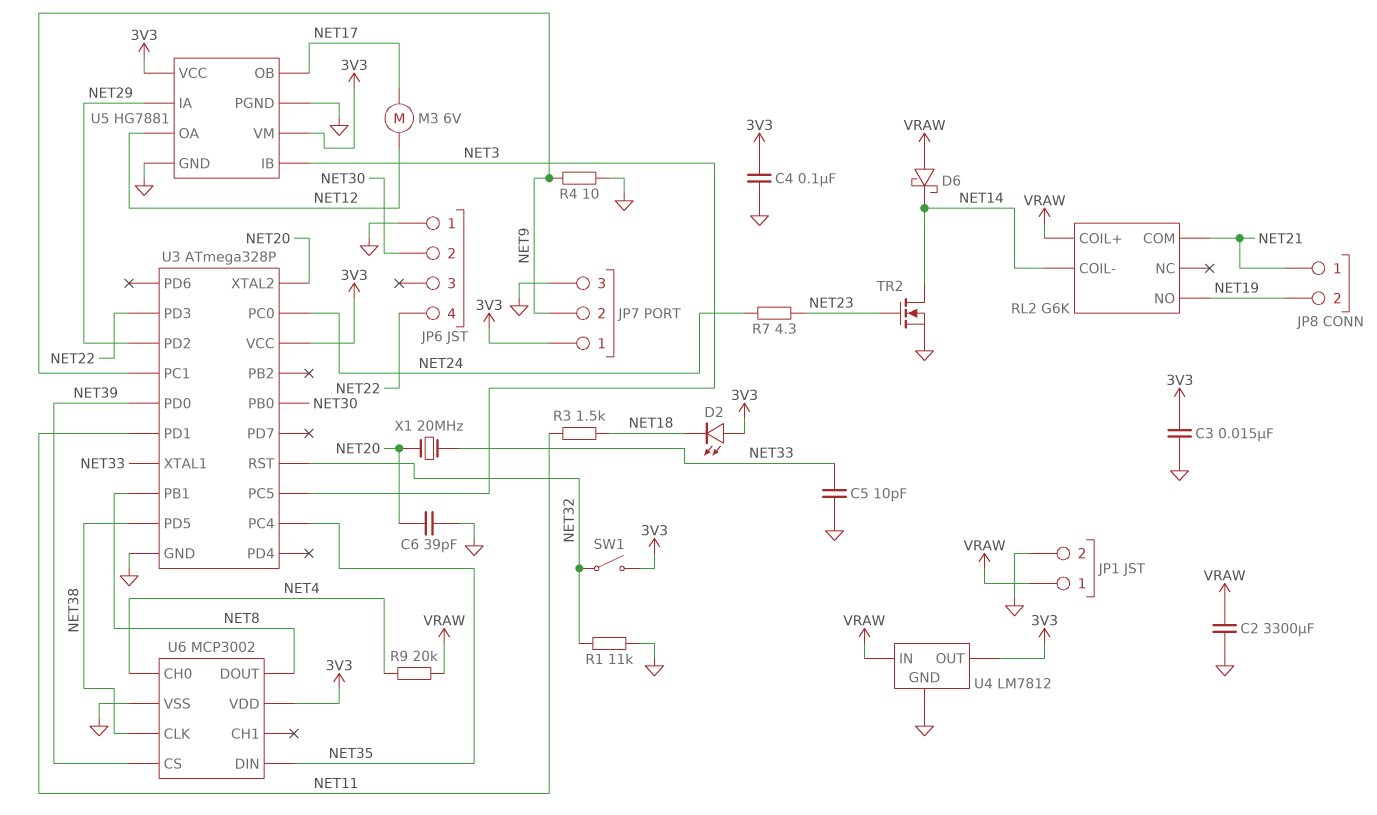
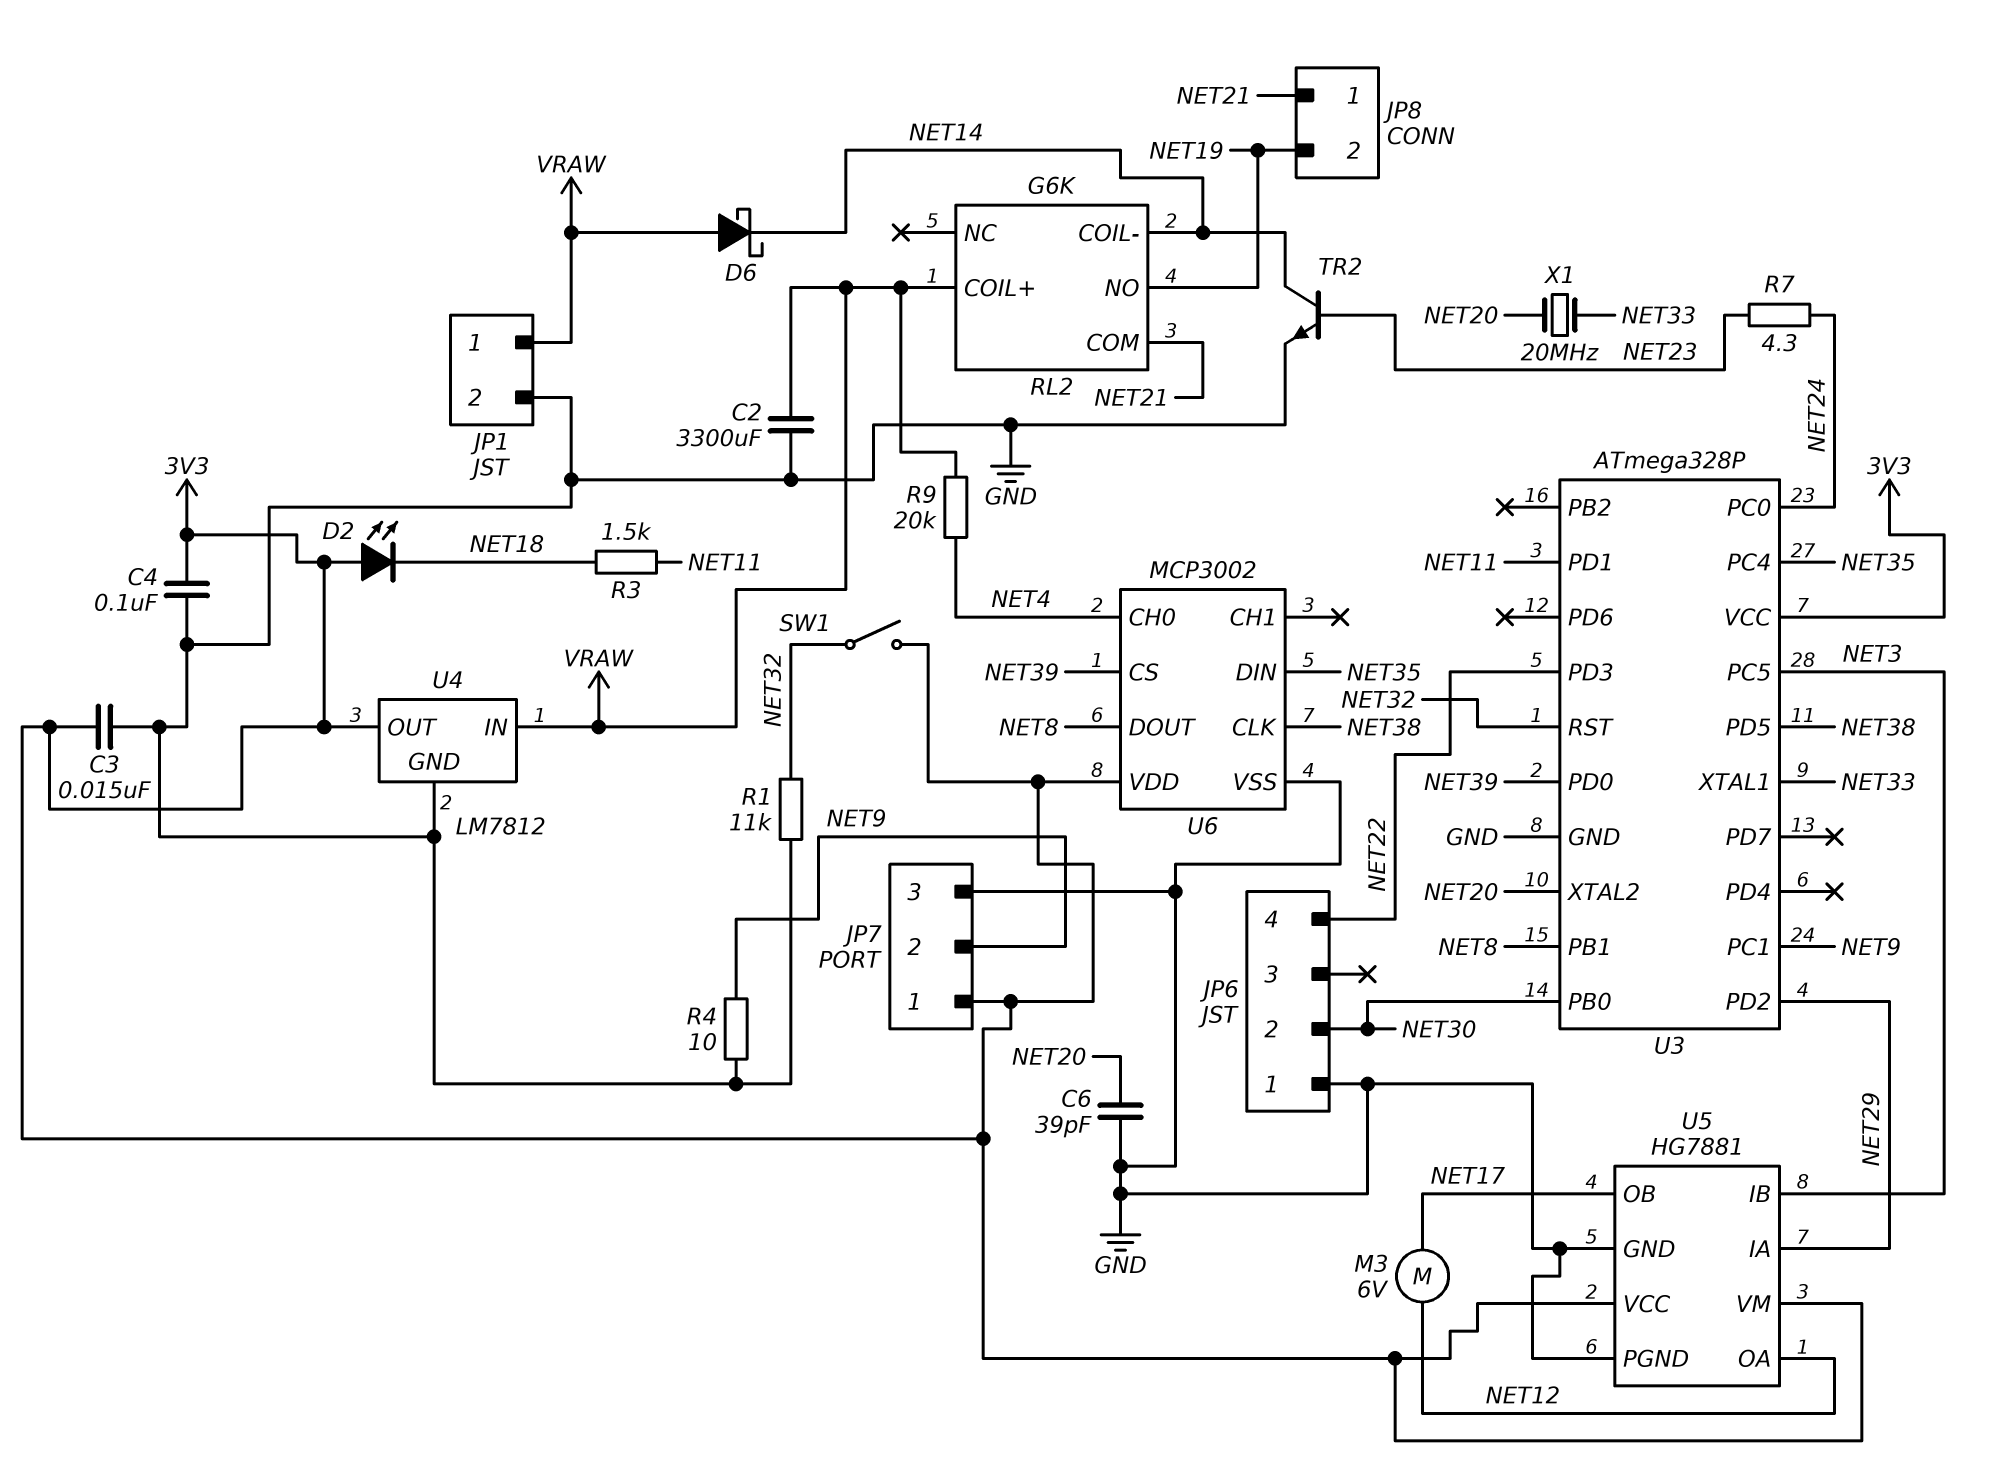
C5: 10pF (GND, NET33) -> none
TR2: NMOS (G NET23, D NET14, S GND) -> NPN (B NET23, C NET14, E GND)

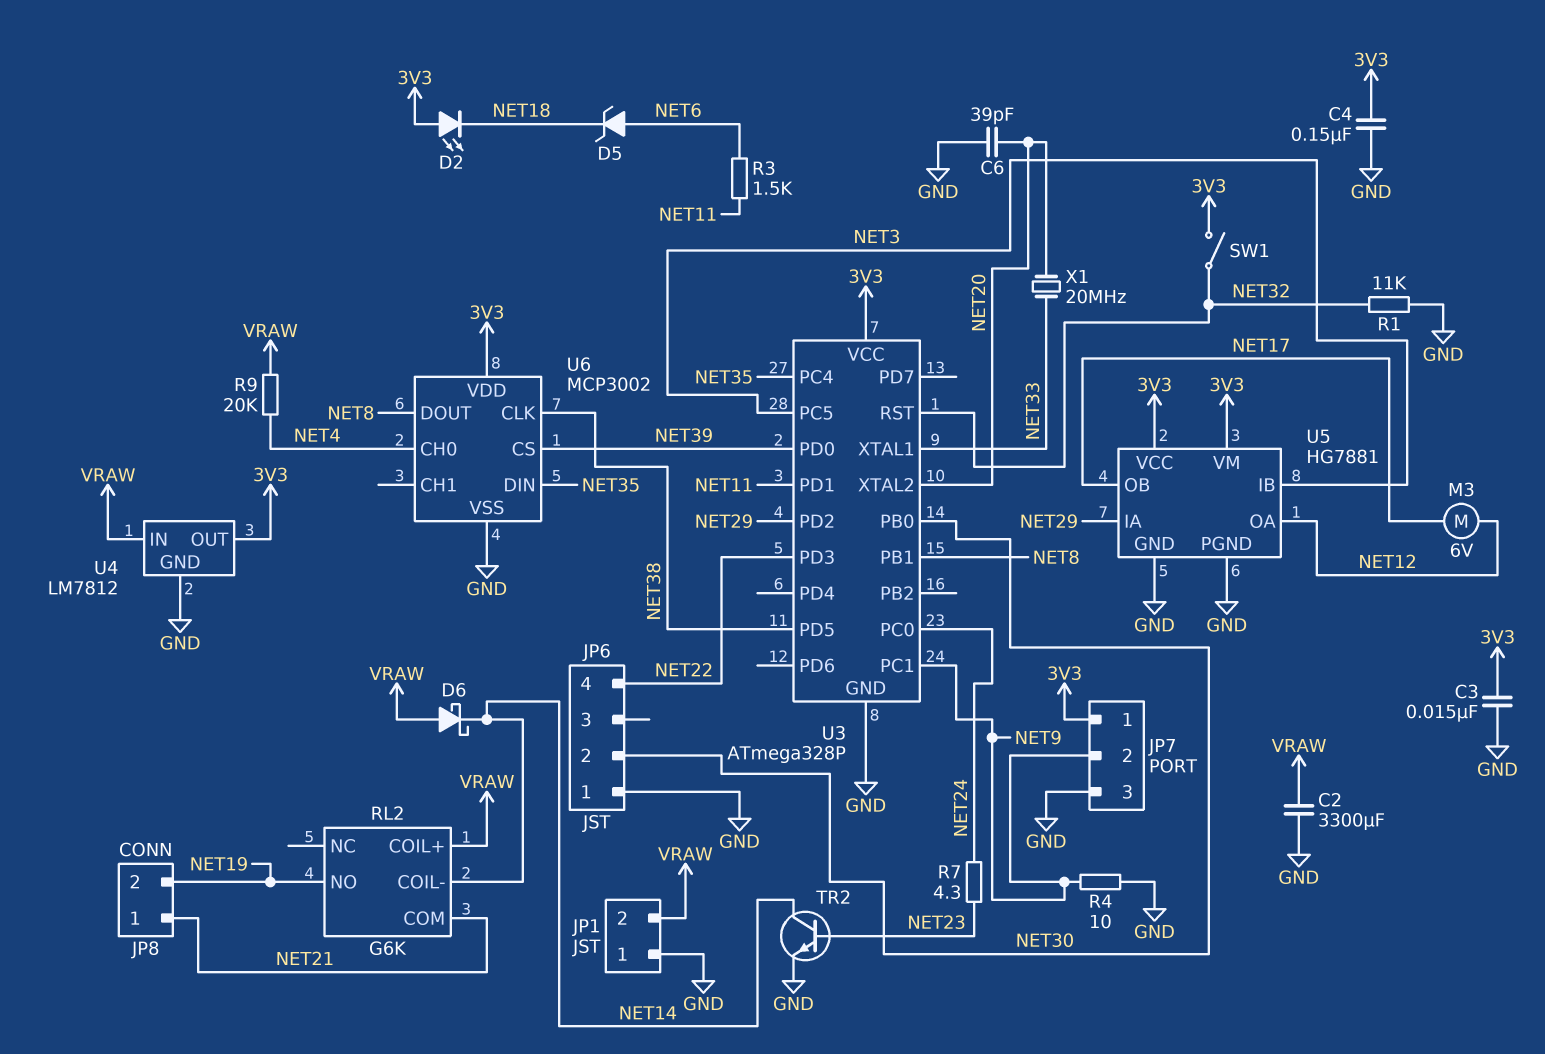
C4: 100nF (3V3, GND) -> 150nF (3V3, GND)
D5: none -> zener (A NET6, K NET18)
JP1 pin 1: VRAW -> GND
JP1 pin 2: GND -> VRAW
R3: 1.5k (NET11, NET18) -> 1.5k (NET6, NET11)

